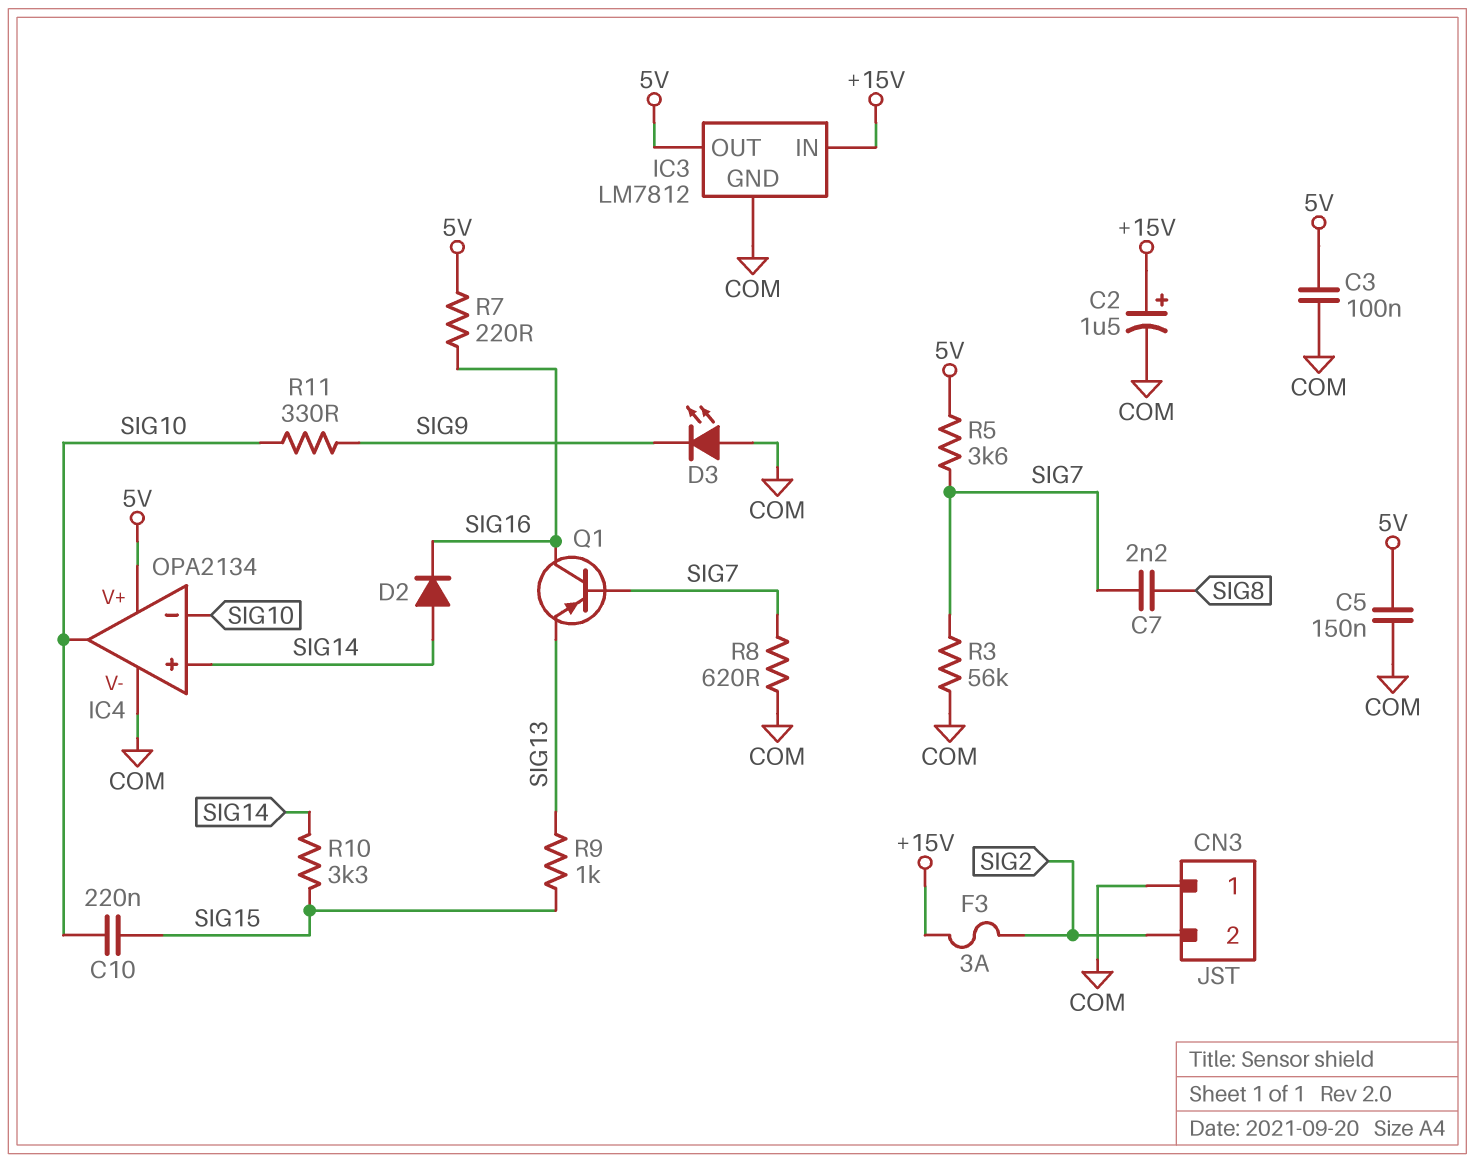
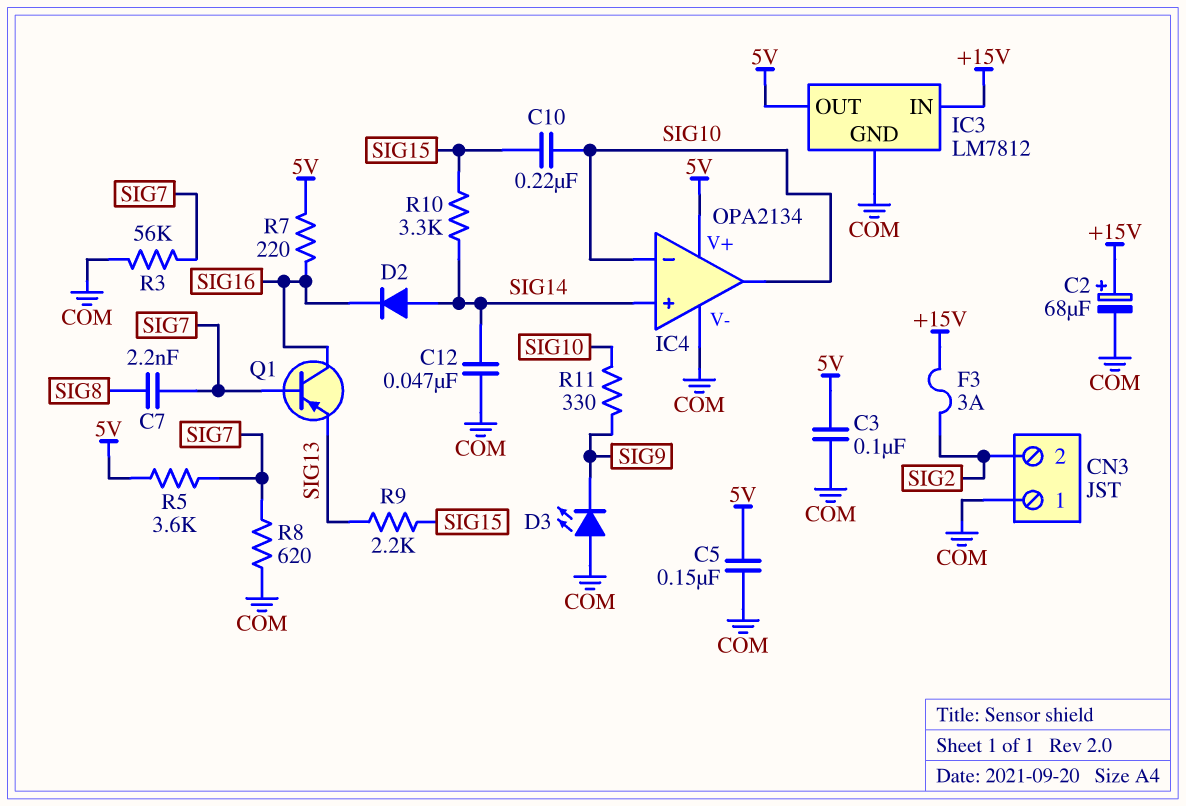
C2: 1.5uF (plus +15V, minus COM) -> 68uF (plus +15V, minus COM)
C12: none -> 47nF (COM, SIG14)
R9: 1k (SIG13, SIG15) -> 2.2k (SIG13, SIG15)

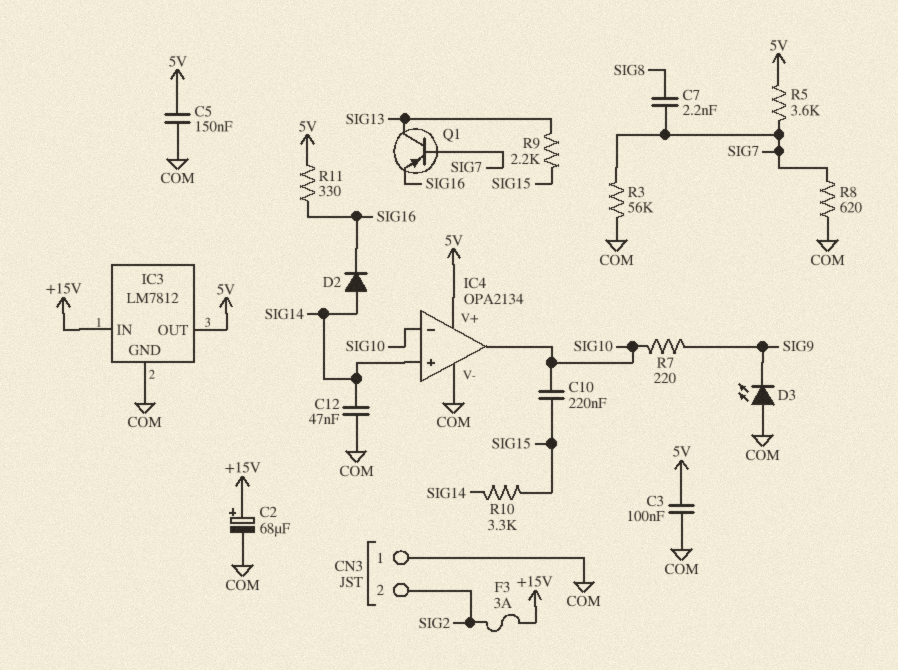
Q1: PNP (B SIG7, C SIG16, E SIG13) -> PNP (B SIG7, C SIG13, E SIG16)
R7: 220 (5V, SIG16) -> 220 (SIG9, SIG10)
R11: 330 (SIG9, SIG10) -> 330 (5V, SIG16)

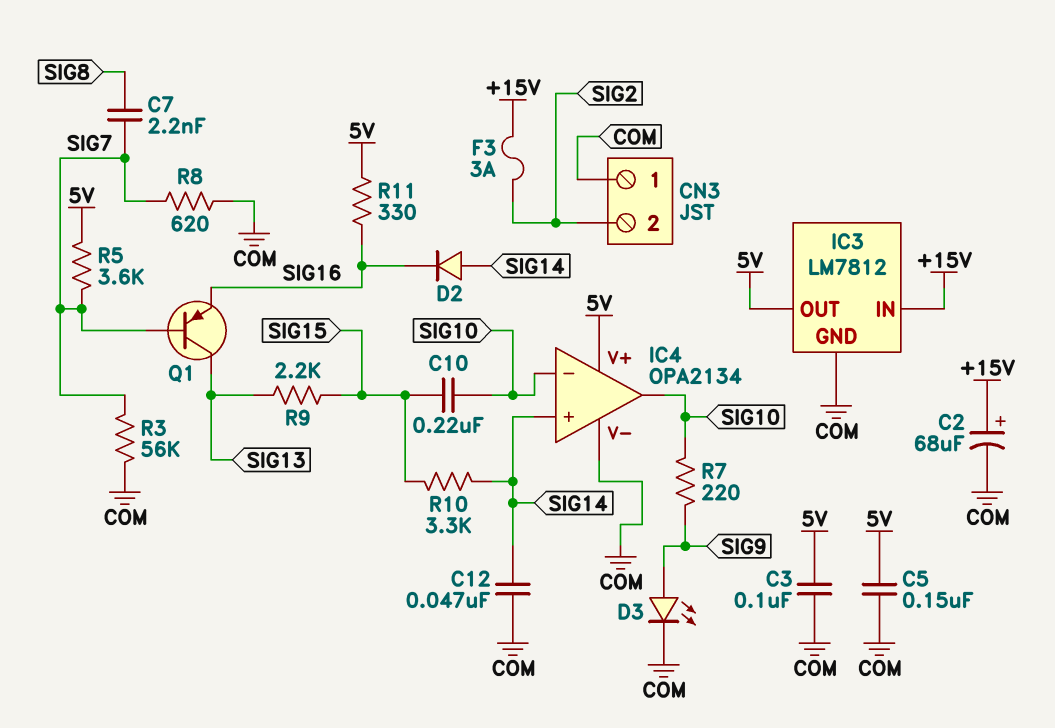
D3: LED (A COM, K SIG9) -> LED (A SIG9, K COM)

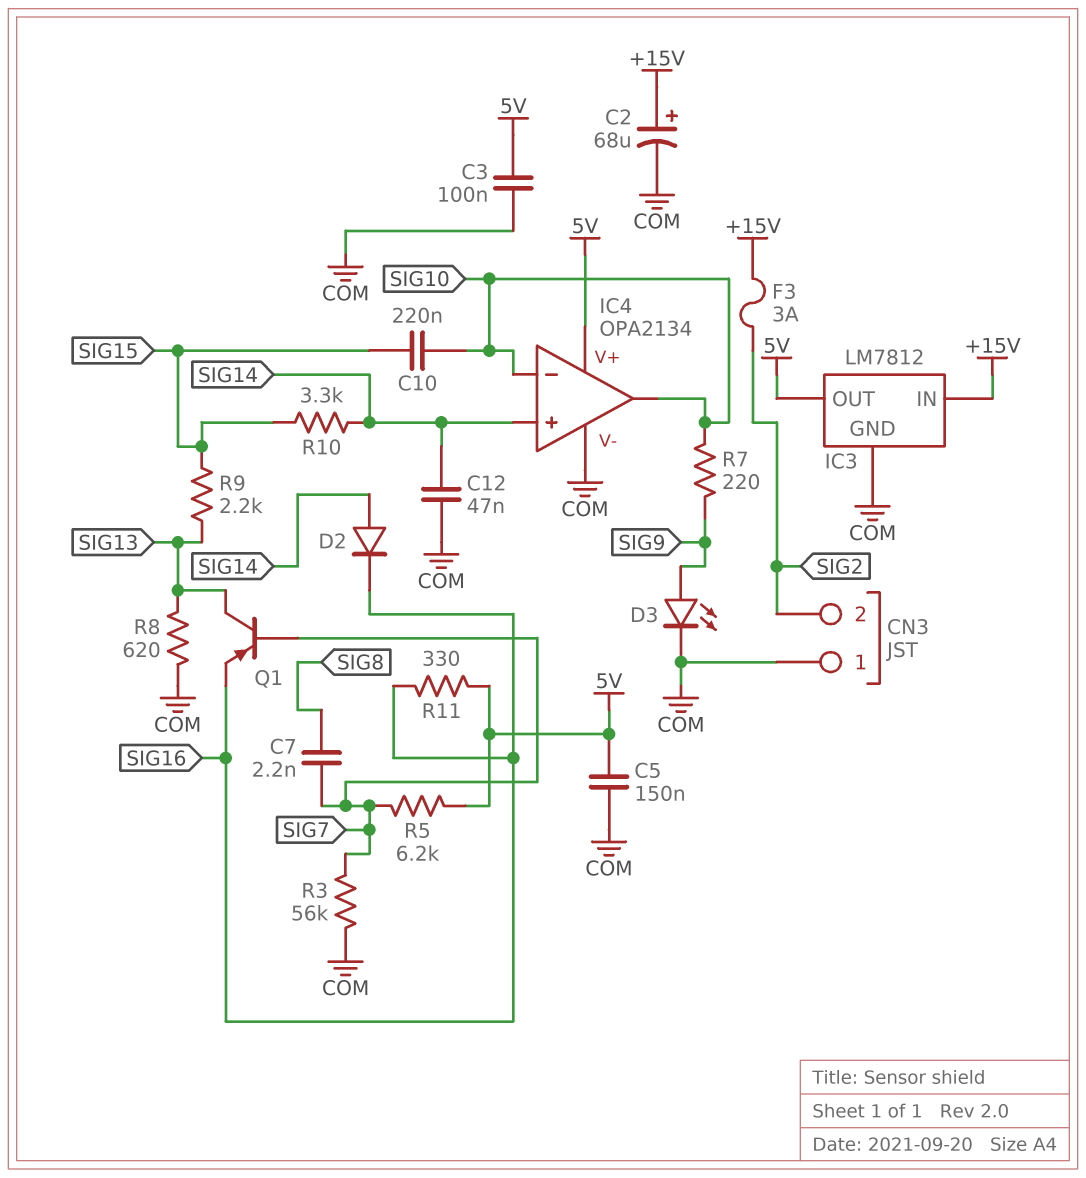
R5: 3.6k (5V, SIG7) -> 6.2k (5V, SIG7)
R8: 620 (COM, SIG7) -> 620 (COM, SIG13)

